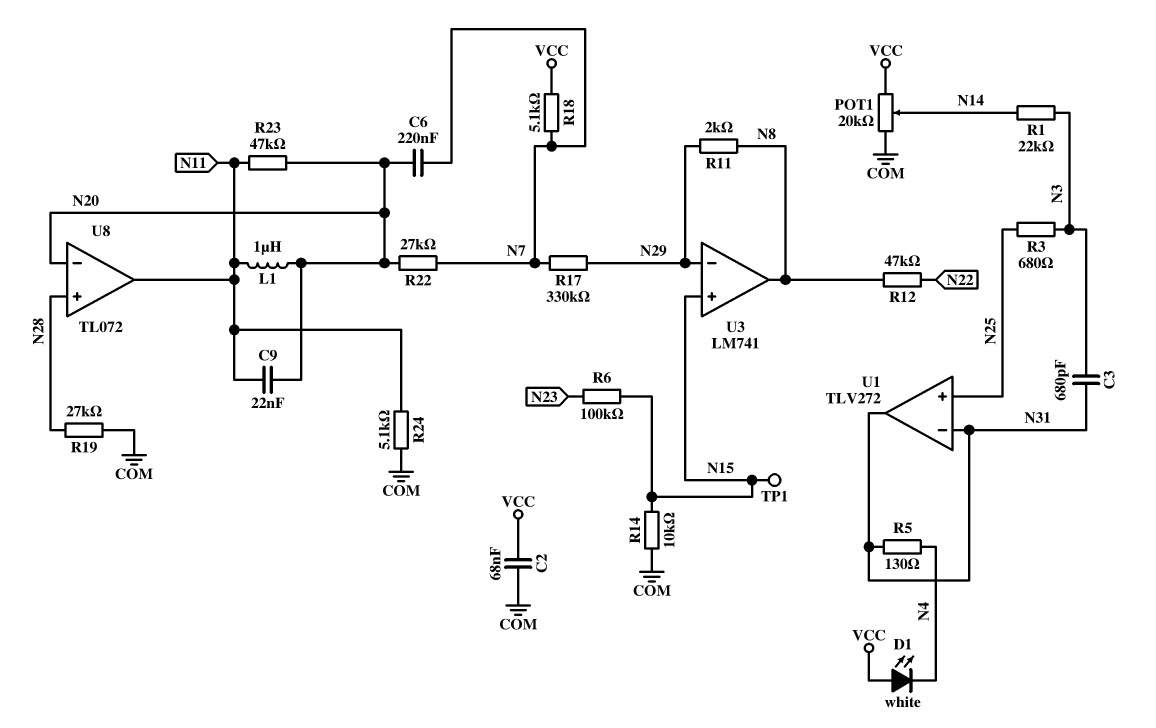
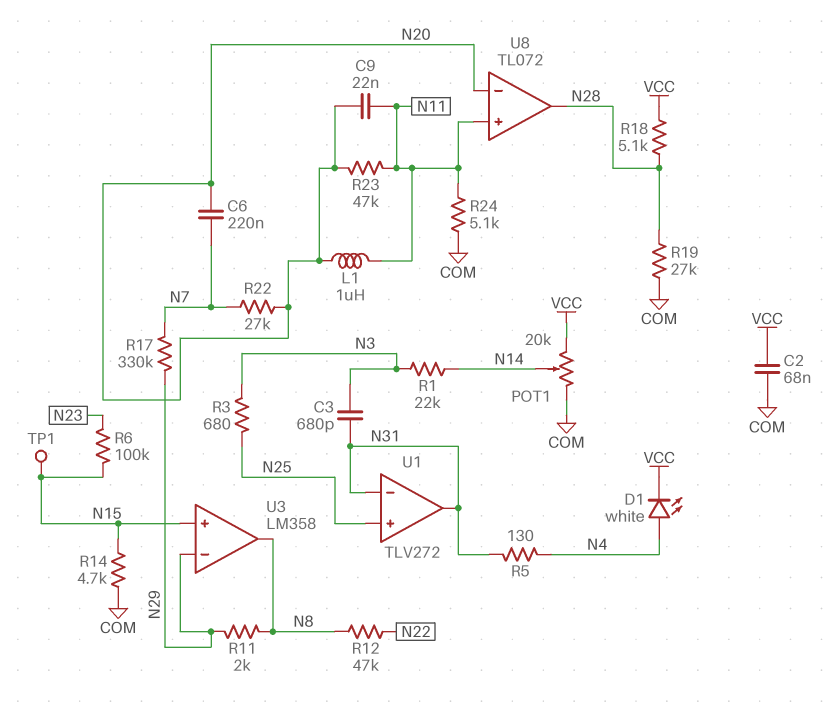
D1: LED white (A VCC, K N4) -> LED white (A N4, K VCC)
R14: 10k (COM, N15) -> 4.7k (COM, N15)
R18: 5.1k (N7, VCC) -> 5.1k (N28, VCC)
U3: LM741 -> LM358
U8 pin in+: N28 -> N11
U8 pin out: N11 -> N28

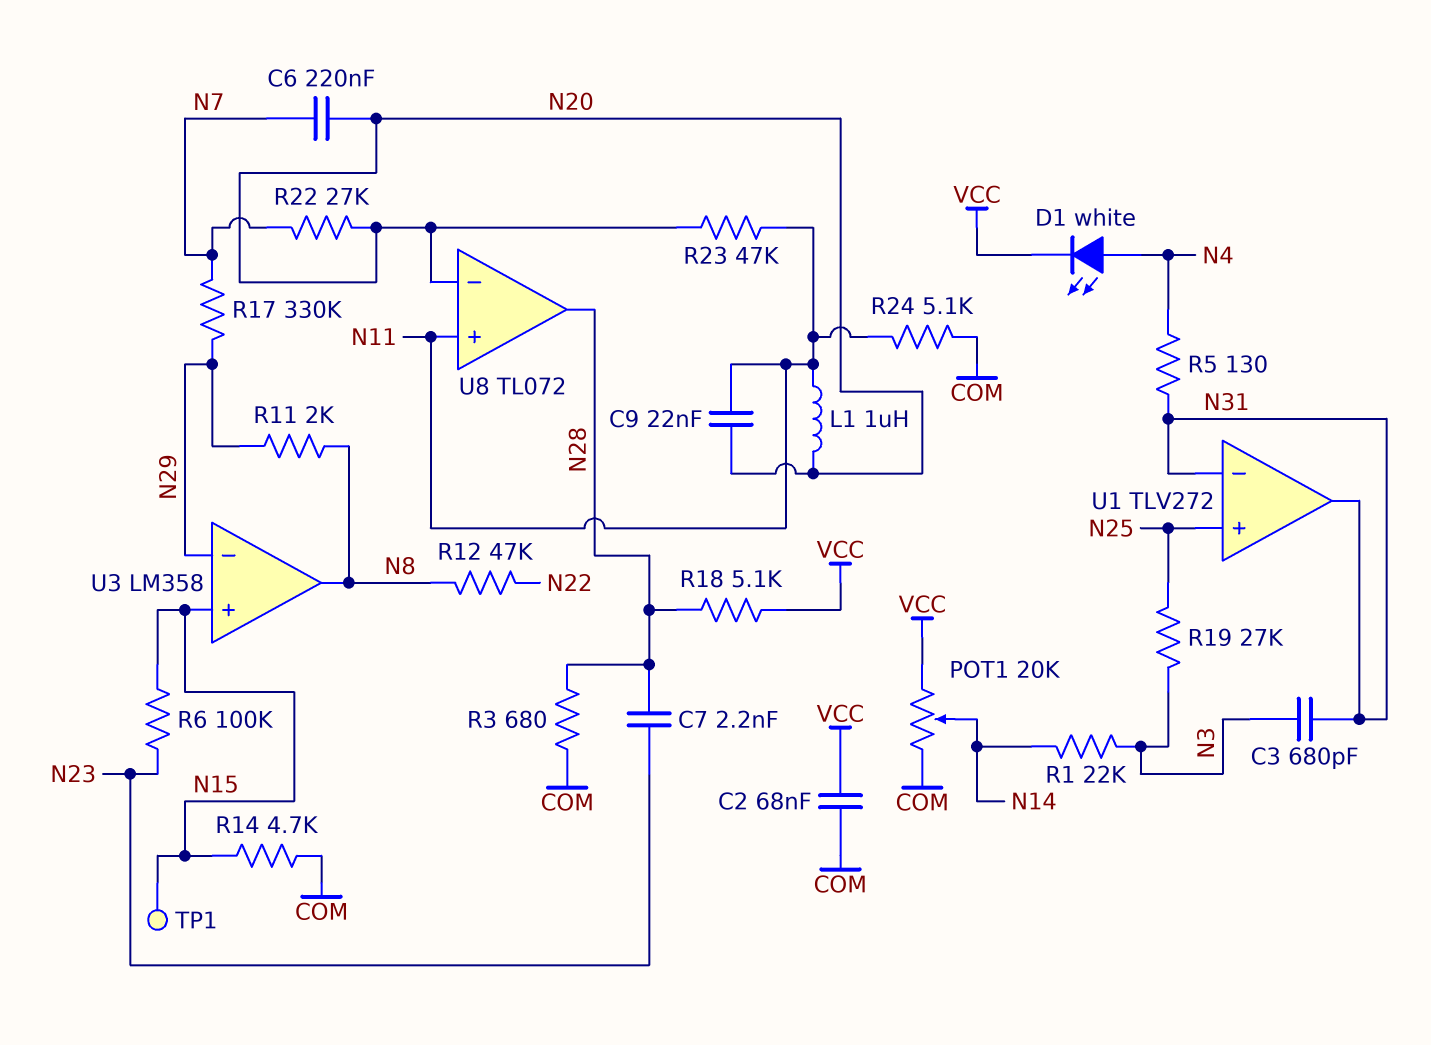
C7: none -> 2.2nF (N23, N28)
R3: 680 (N3, N25) -> 680 (COM, N28)
R19: 27k (COM, N28) -> 27k (N3, N25)

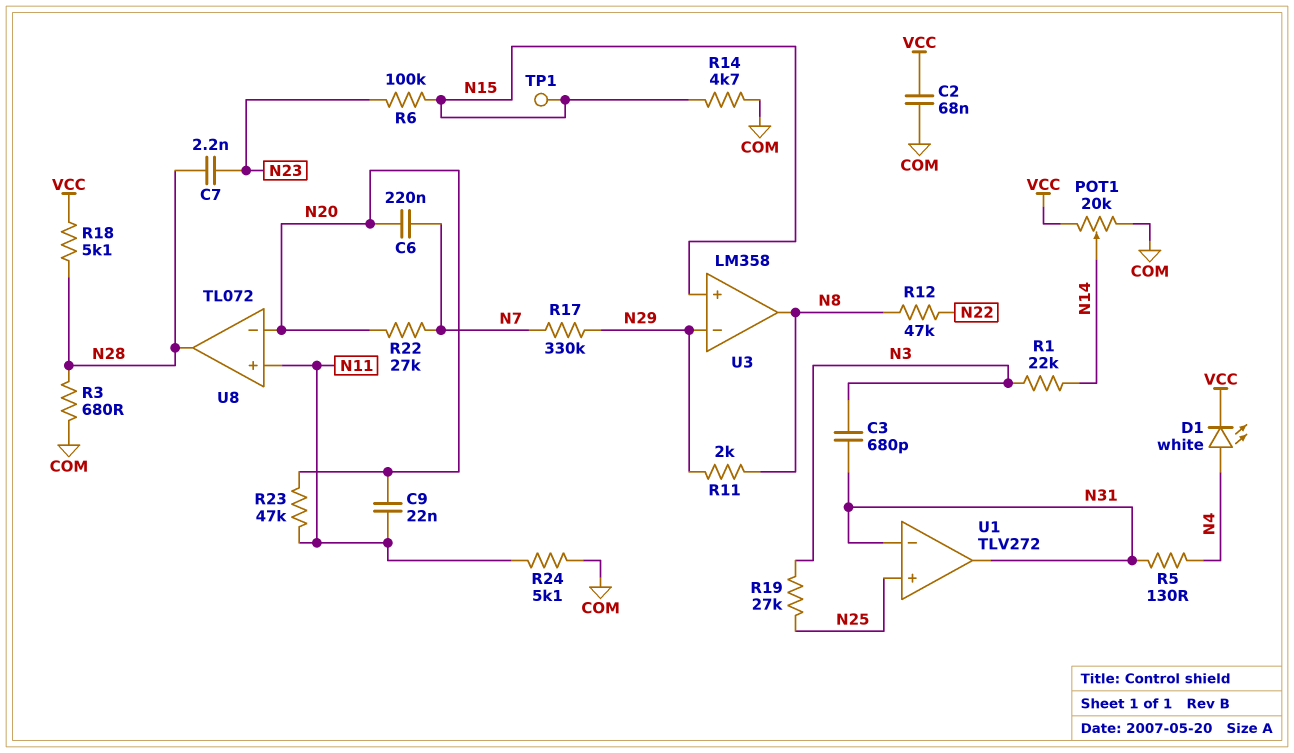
L1: 1uH (N11, N20) -> none

